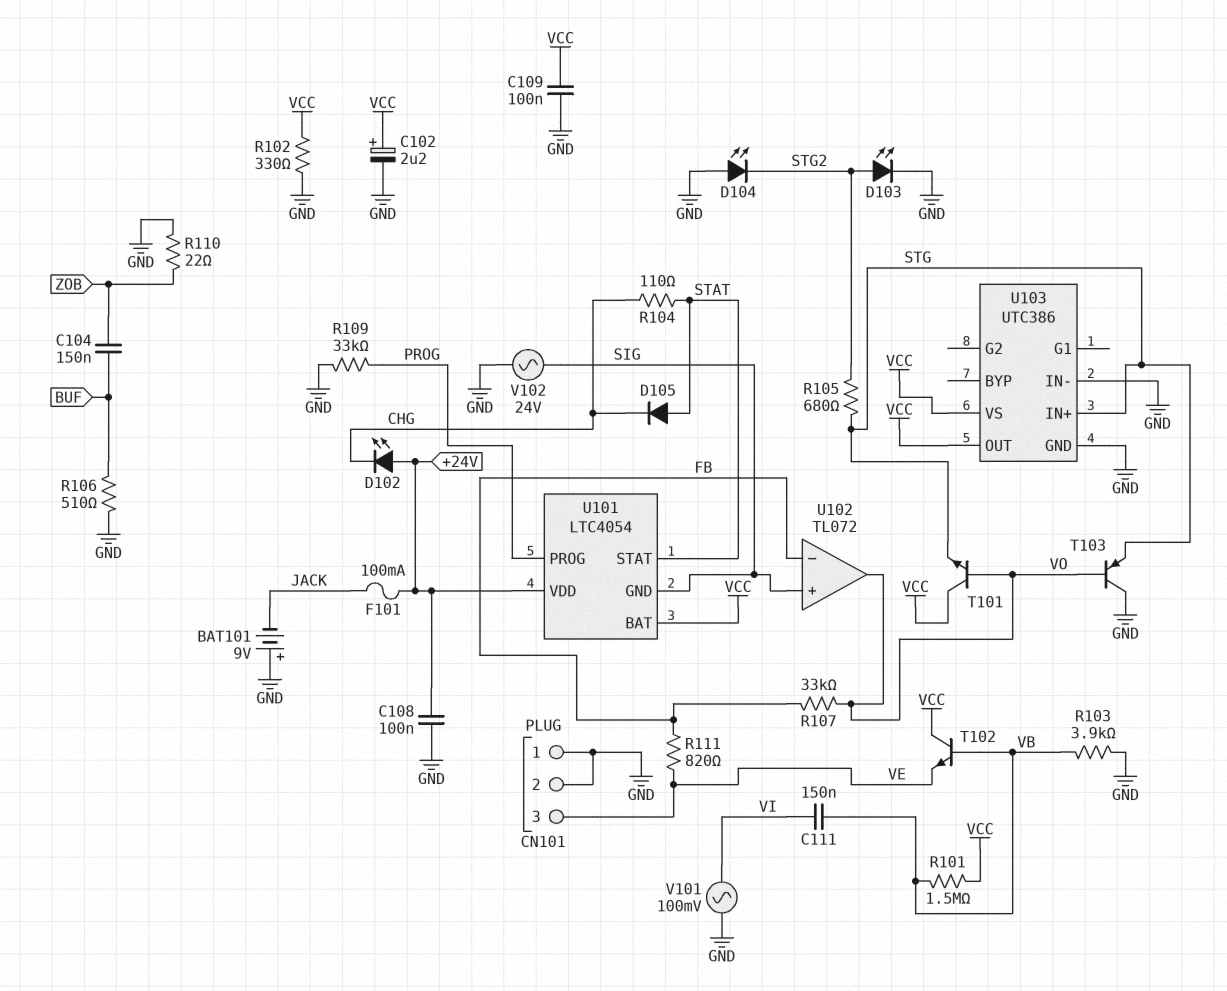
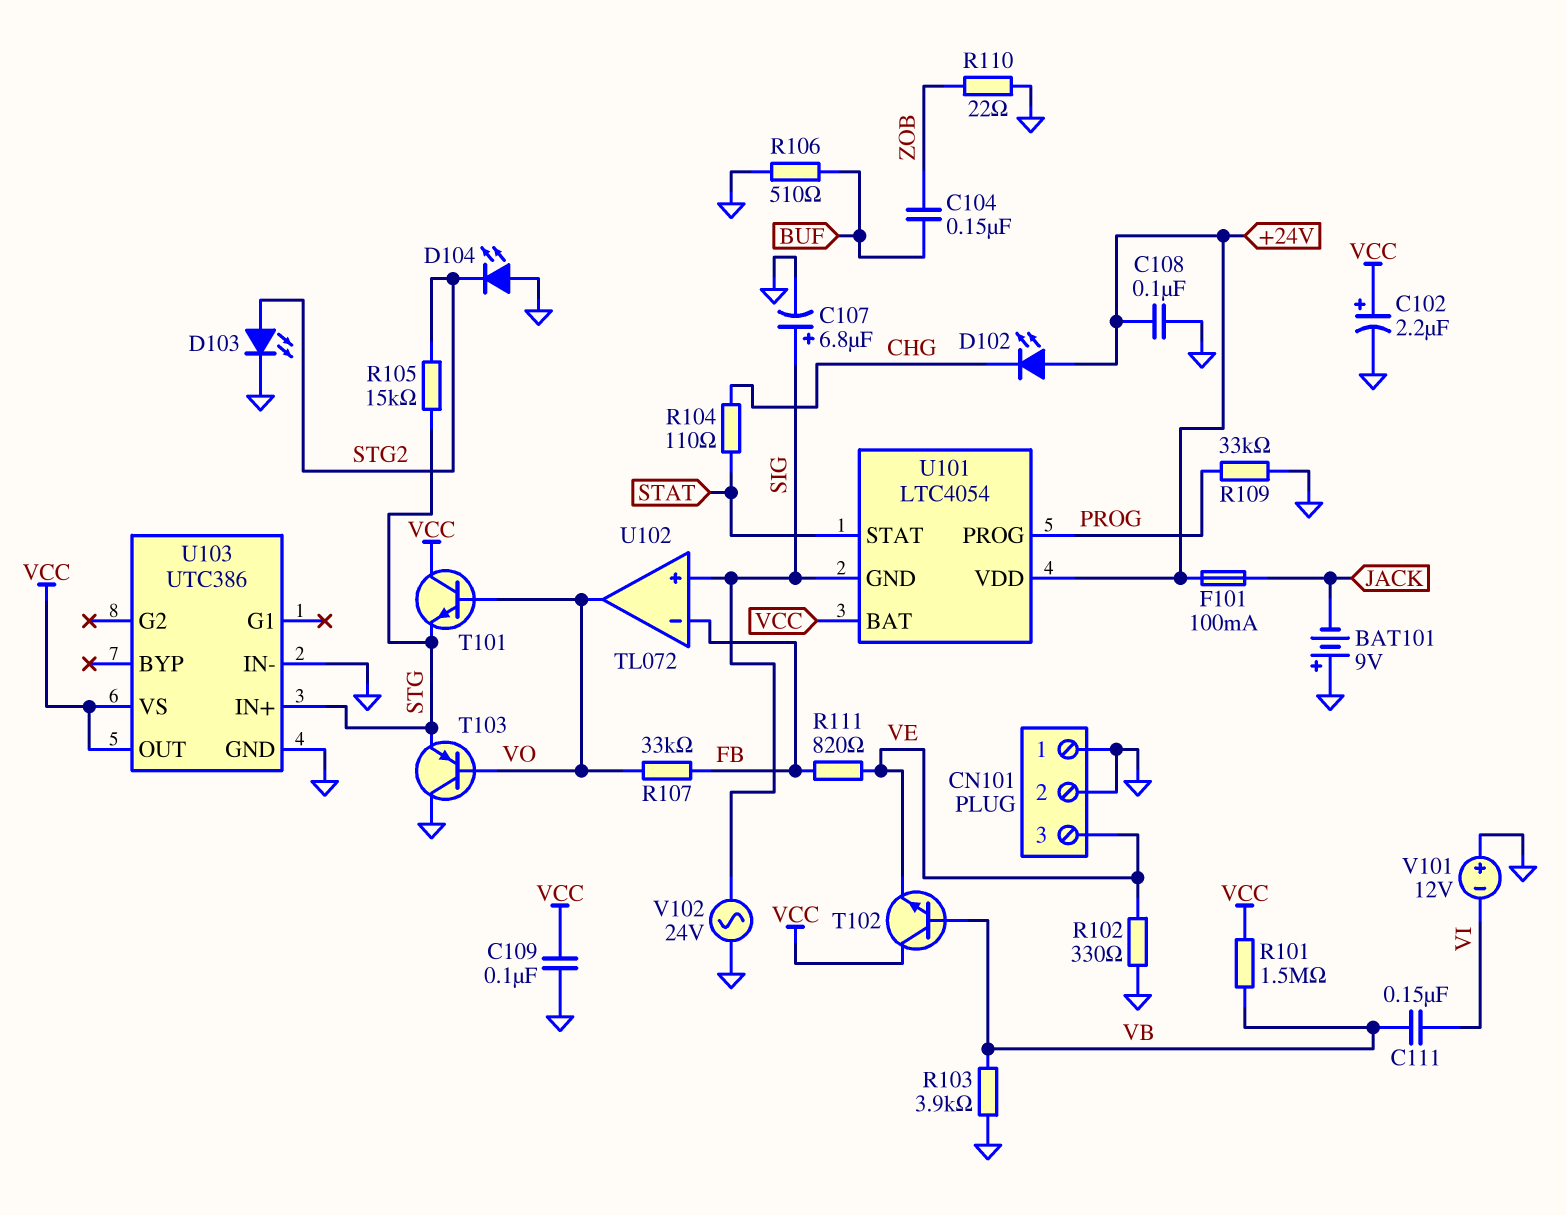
C107: none -> 6.8uF (plus SIG, minus GND)
D105: diode (A STAT, K CHG) -> none
R102: 330 (GND, VCC) -> 330 (GND, VE)
R105: 680 (STG, STG2) -> 15k (STG, STG2)
V101: AC 100mV (GND, VI) -> 12V (plus GND, minus VI)

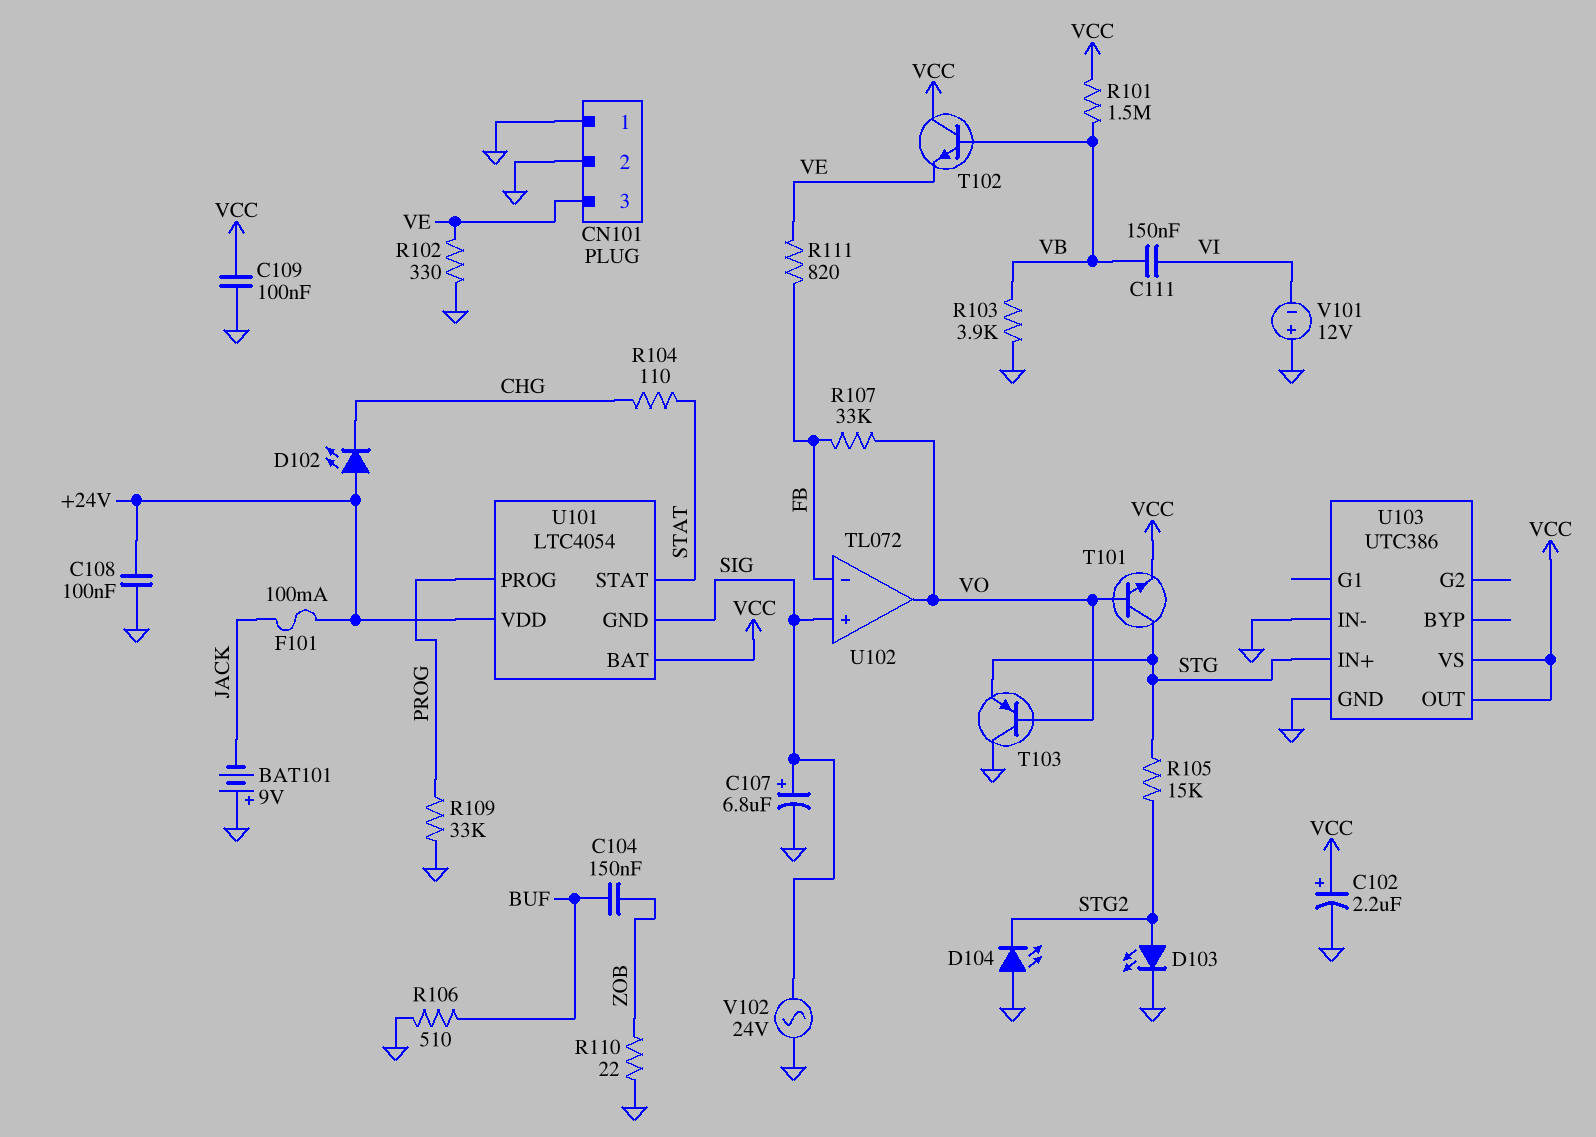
T101: NPN (B VO, C VCC, E STG) -> NPN (B VO, C STG, E VCC)

